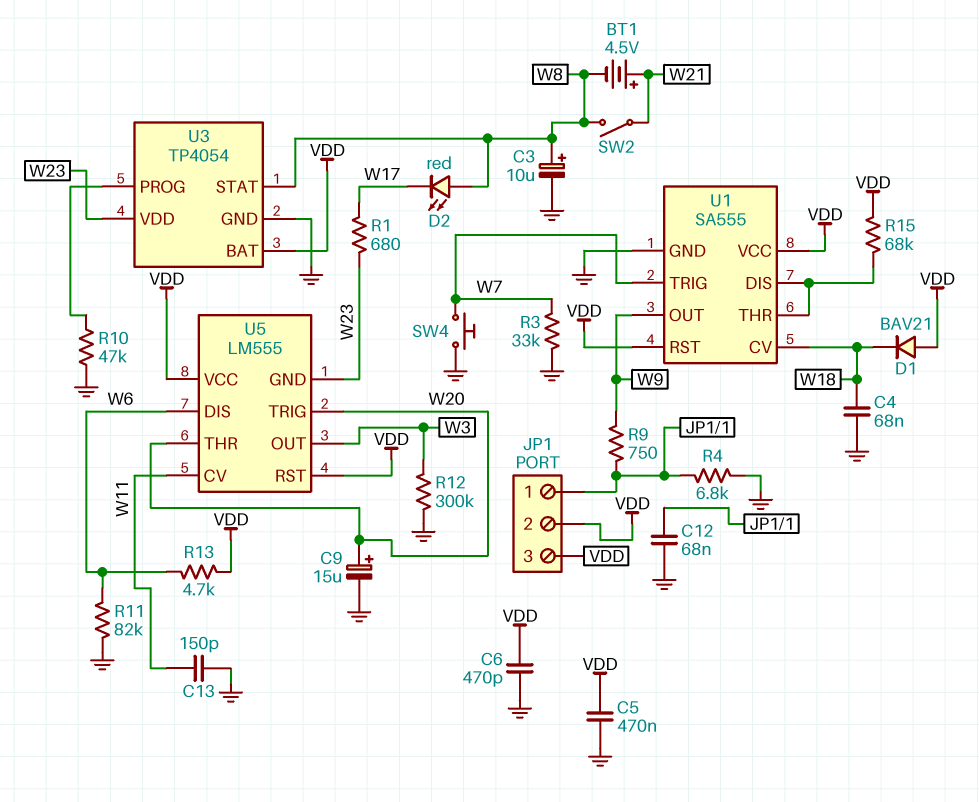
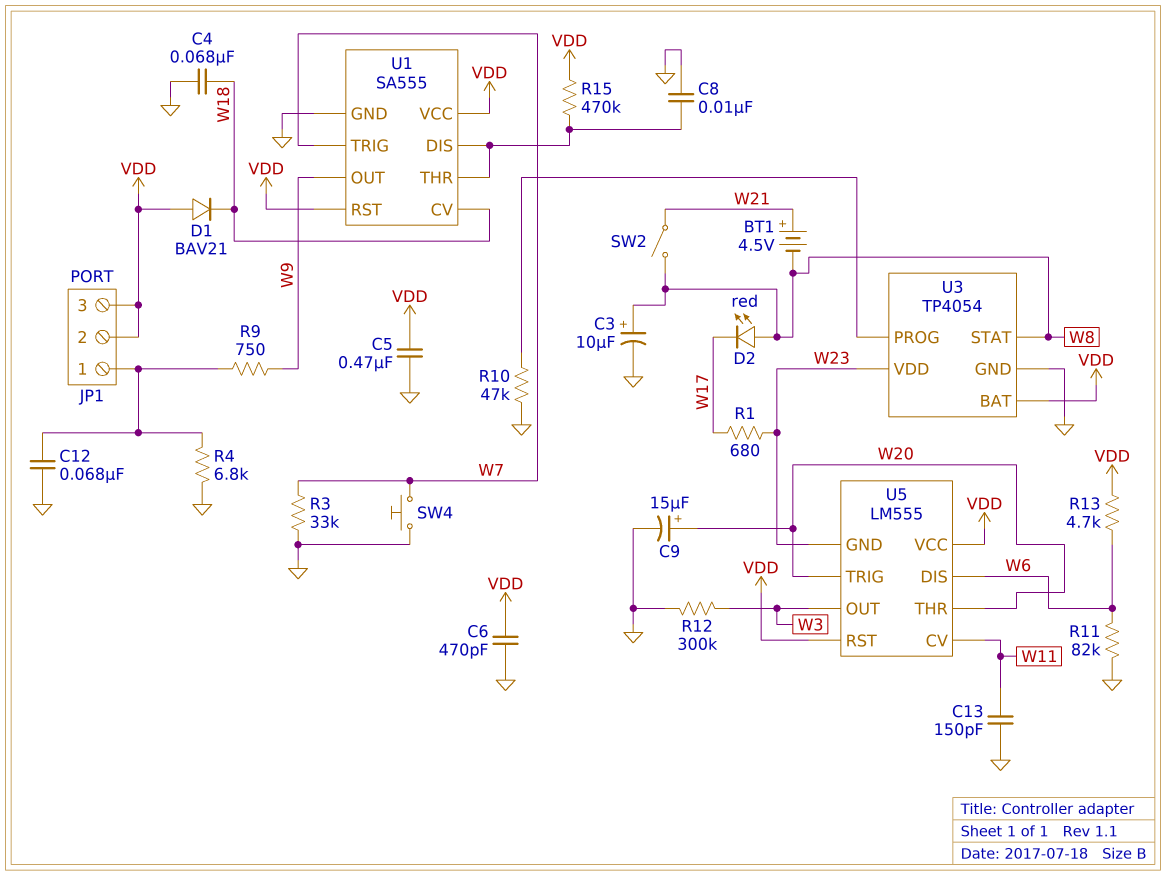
C8: none -> 10nF (GND, U1/DIS)
R15: 68k (U1/DIS, VDD) -> 470k (U1/DIS, VDD)

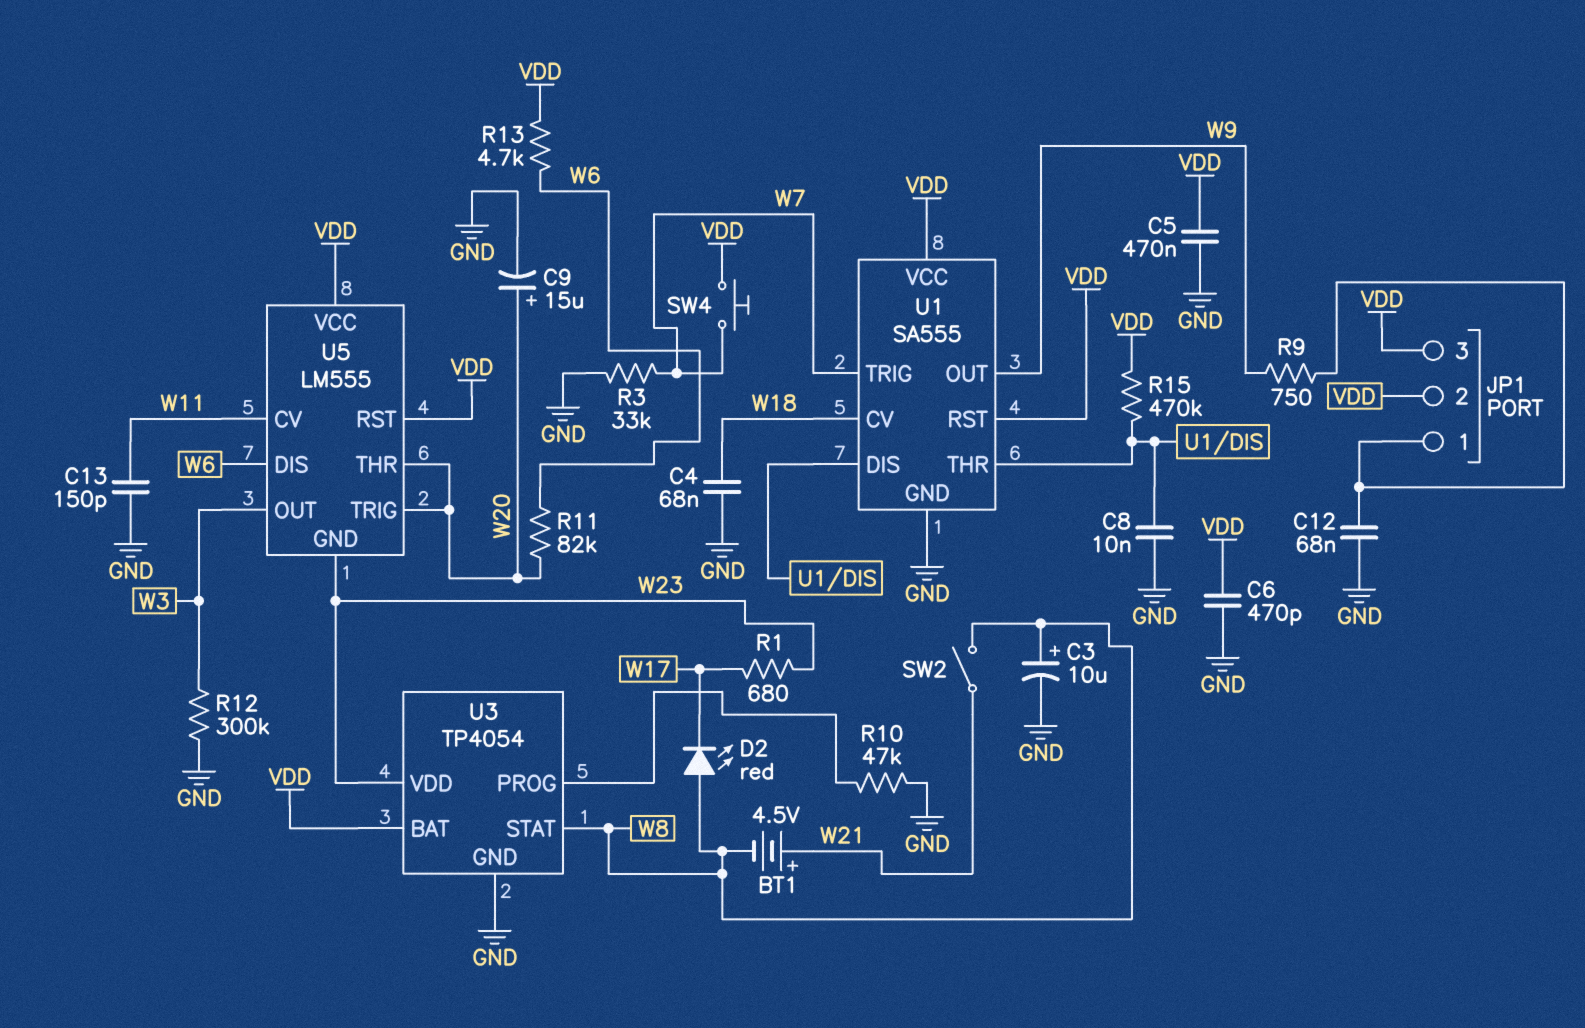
D1: diode BAV21 (A VDD, K W18) -> none
R4: 6.8k (GND, JP1/1) -> none
R11: 82k (GND, W6) -> 82k (W6, W20)
SW4: button (GND, W7) -> button (VDD, W7)

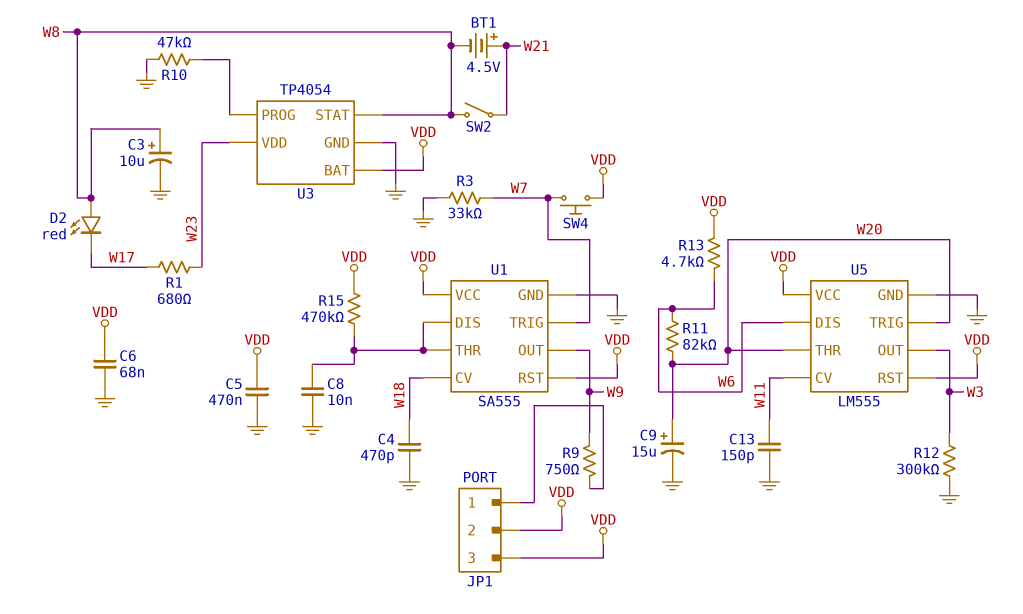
C4: 68nF (GND, W18) -> 470pF (GND, W18)
C6: 470pF (GND, VDD) -> 68nF (GND, VDD)
C12: 68nF (GND, JP1/1) -> none
U5 pin GND: W23 -> GND

